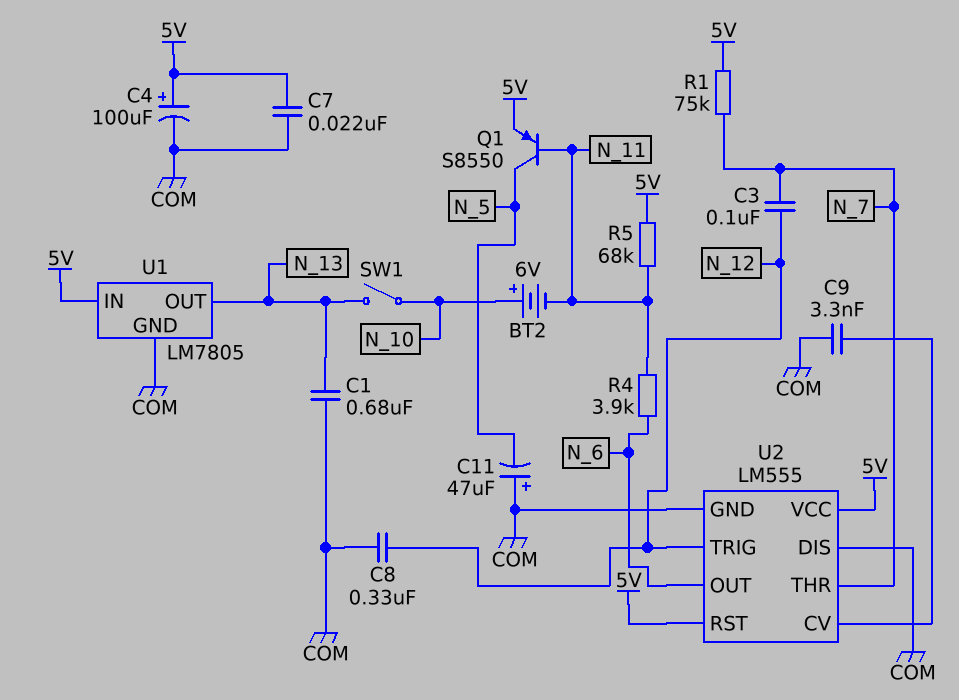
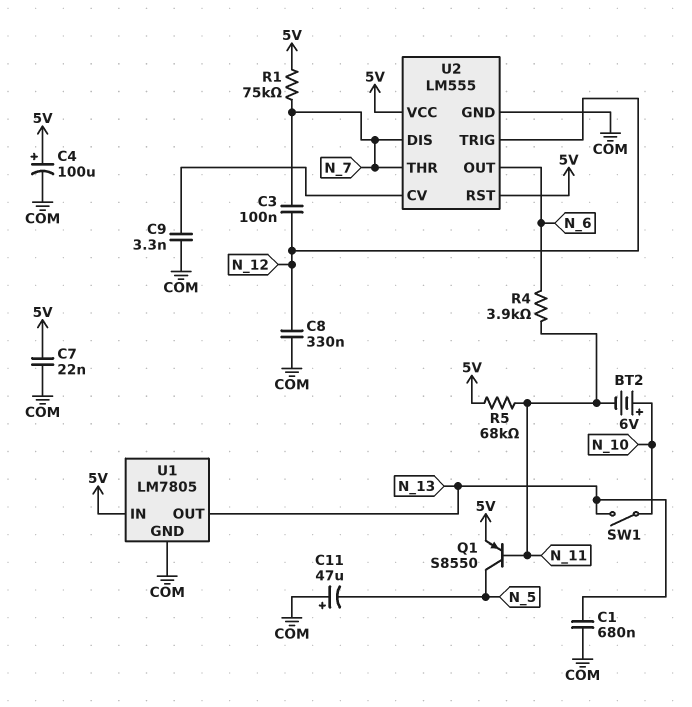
U2 pin DIS: COM -> N_7

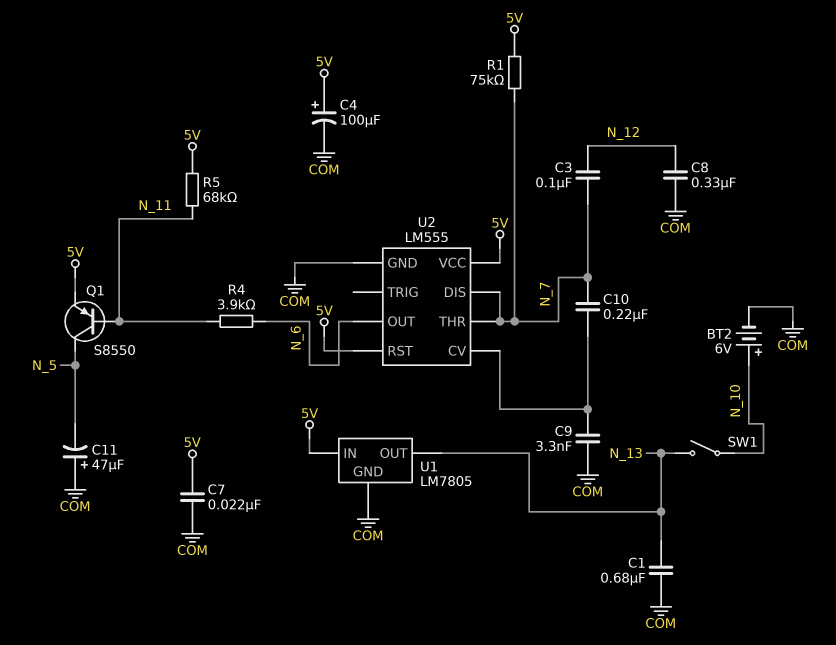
BT2: 6V (plus N_10, minus N_11) -> 6V (plus N_10, minus COM)
C10: none -> 220nF (N_7, U2/CV)
U2 pin TRIG: N_12 -> none

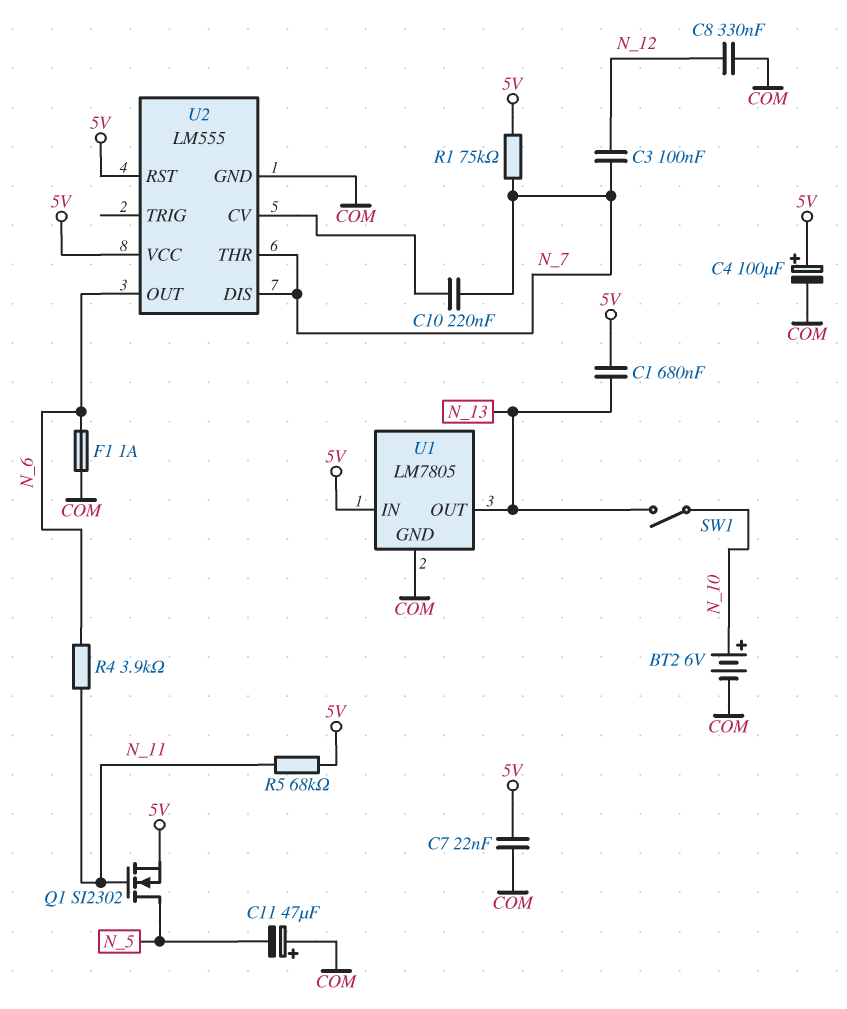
C1: 680nF (COM, N_13) -> 680nF (5V, N_13)
C9: 3.3nF (COM, U2/CV) -> none
F1: none -> 1A (COM, N_6)
Q1: PNP S8550 (B N_11, C N_5, E 5V) -> NMOS SI2302 (G N_11, D N_5, S 5V)

